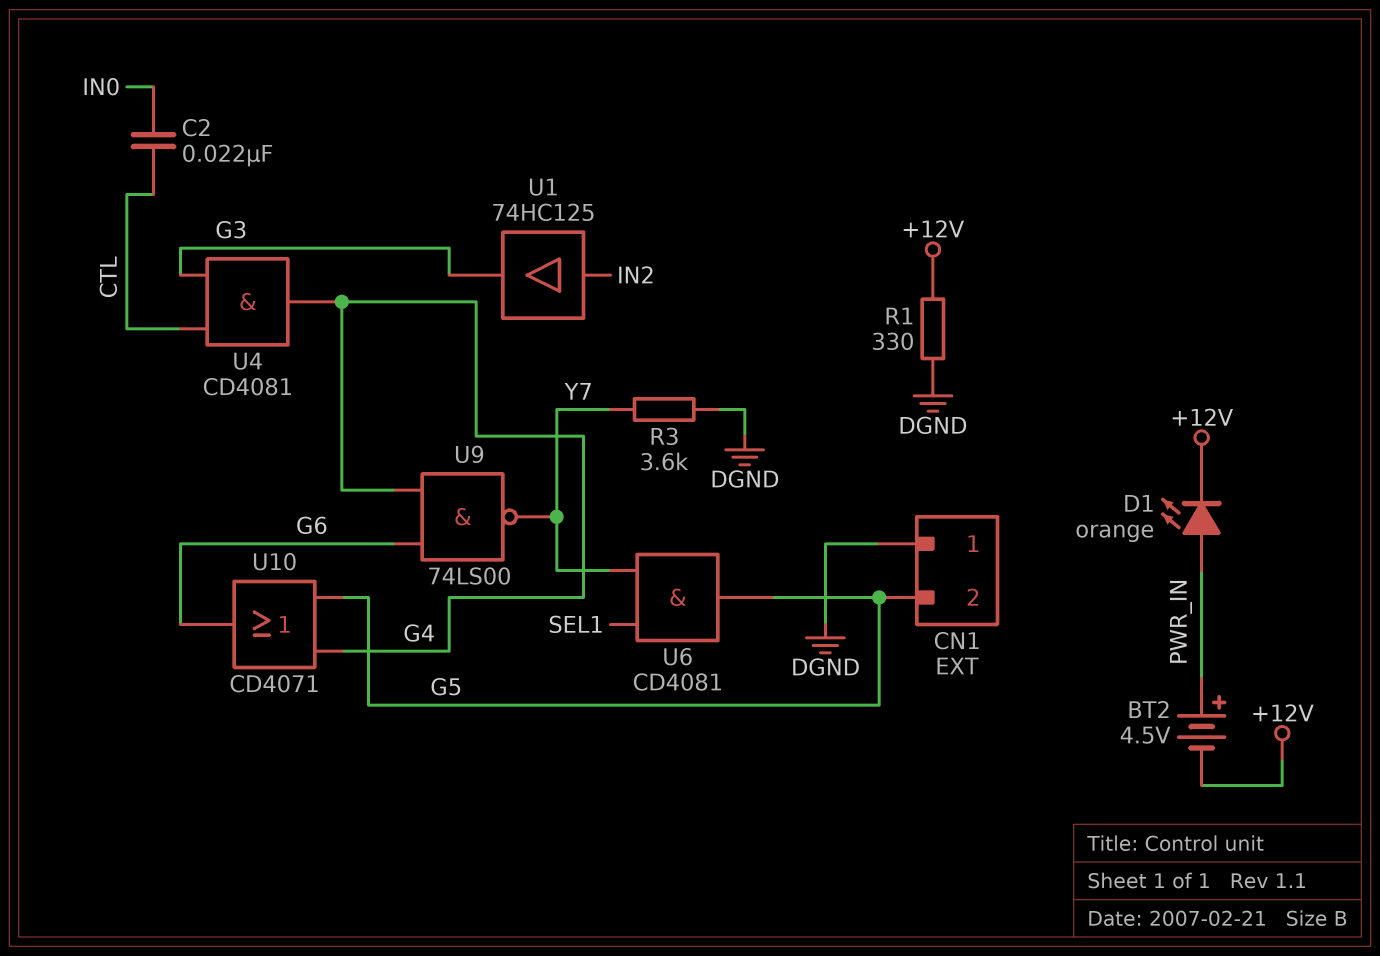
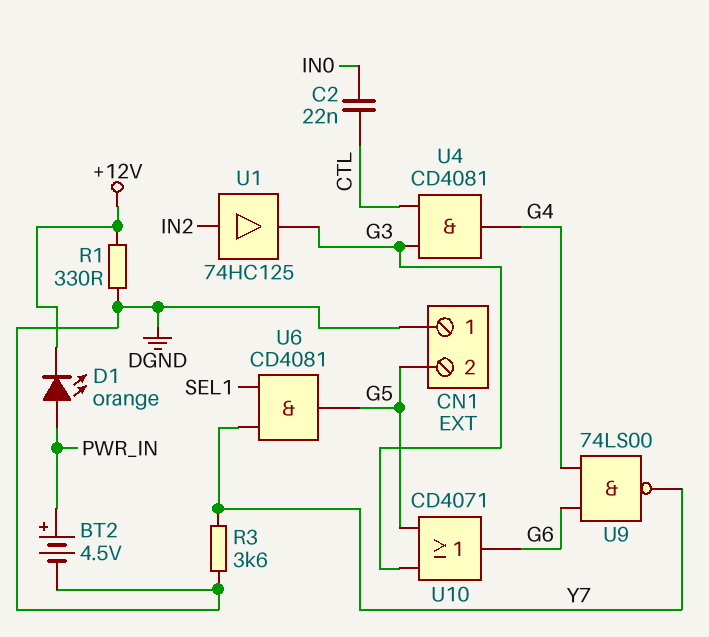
BT2: 4.5V (plus PWR_IN, minus +12V) -> 4.5V (plus PWR_IN, minus DGND)
U10: OR CD4071 (in G4, in G5, out G6) -> OR CD4071 (in G3, in G5, out G6)

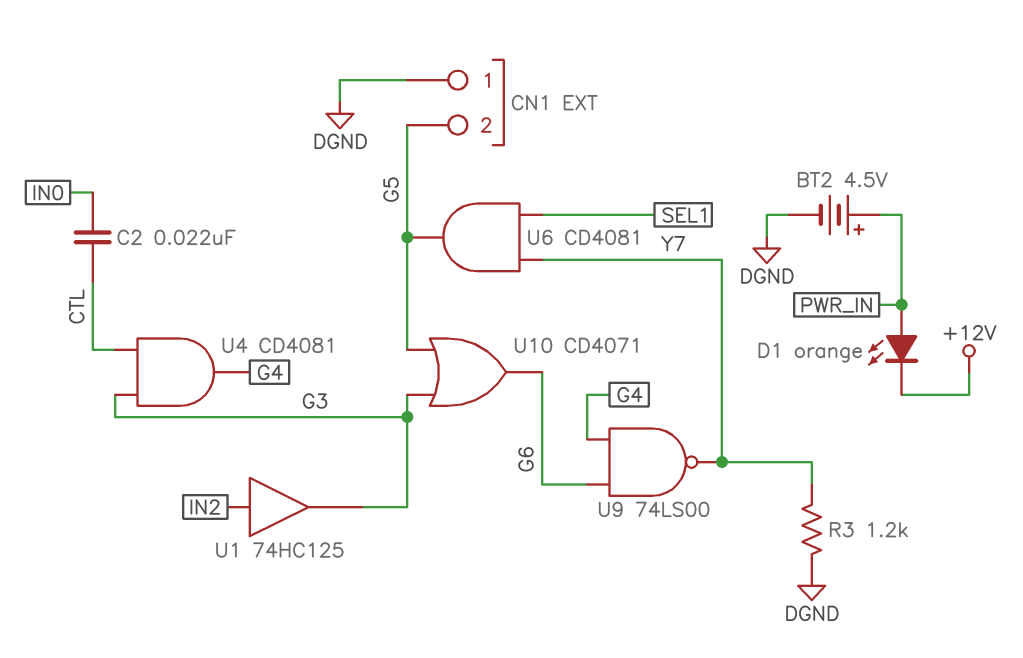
R1: 330 (+12V, DGND) -> none
R3: 3.6k (DGND, Y7) -> 1.2k (DGND, Y7)

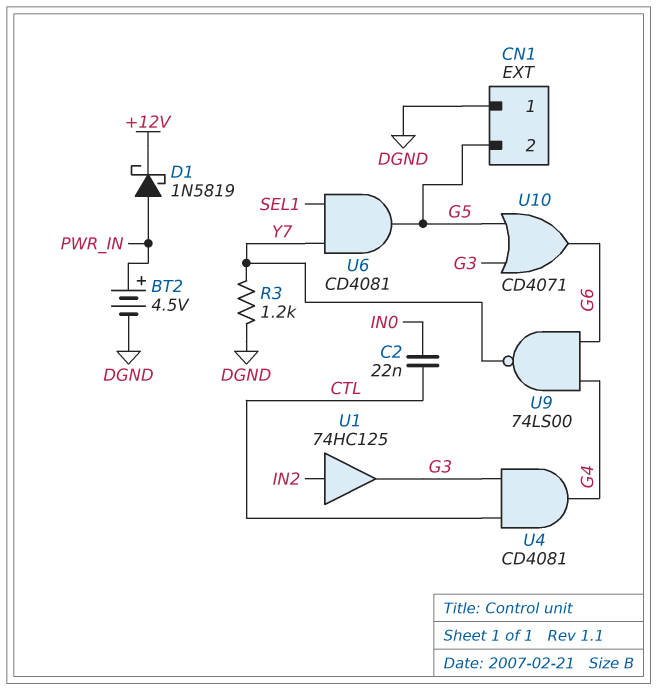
D1: LED orange (A PWR_IN, K +12V) -> schottky 1N5819 (A PWR_IN, K +12V)

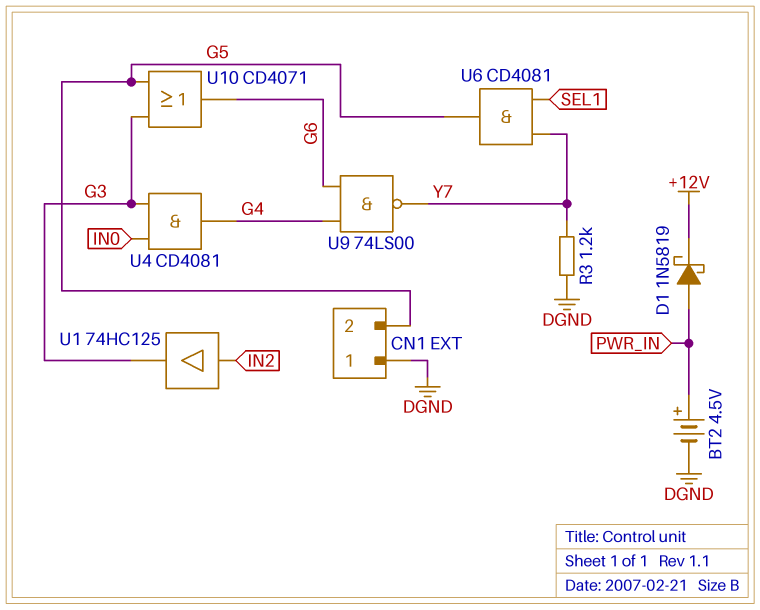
C2: 22nF (CTL, IN0) -> none
U4: AND CD4081 (in CTL, in G3, out G4) -> AND CD4081 (in G3, in IN0, out G4)

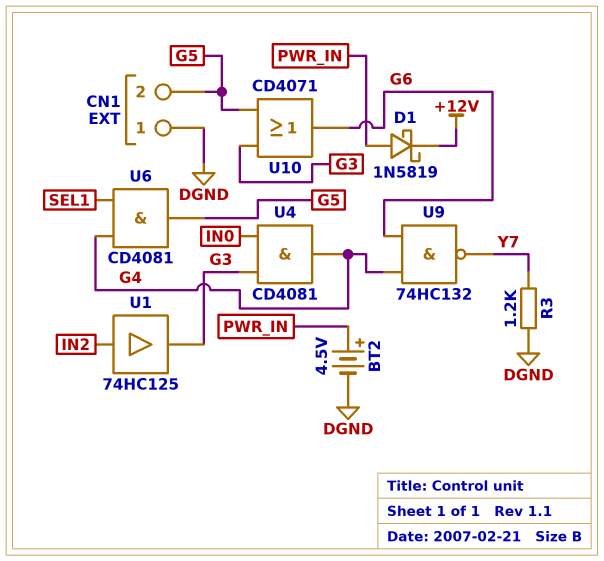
U6: AND CD4081 (in SEL1, in Y7, out G5) -> AND CD4081 (in G4, in SEL1, out G5)
U9: NAND 74LS00 (in G4, in G6, out Y7) -> NAND 74HC132 (in G4, in G6, out Y7)

